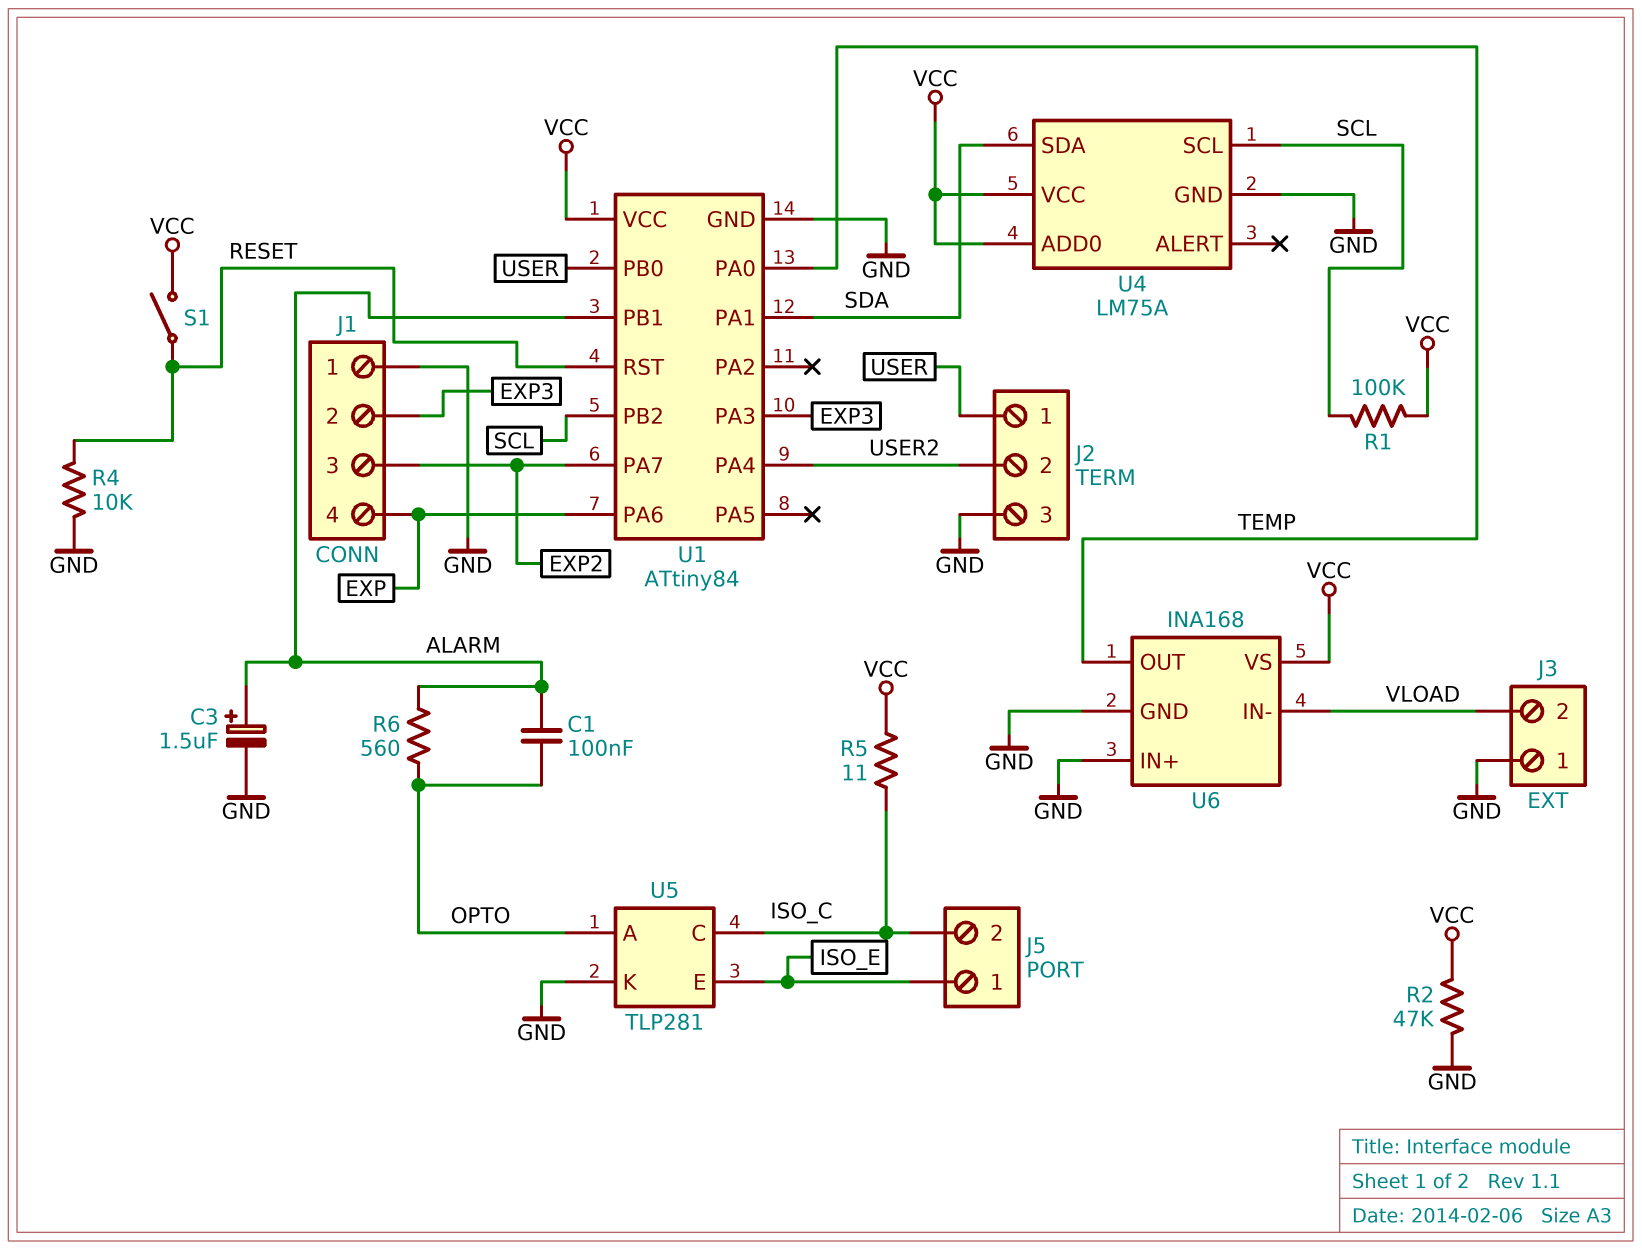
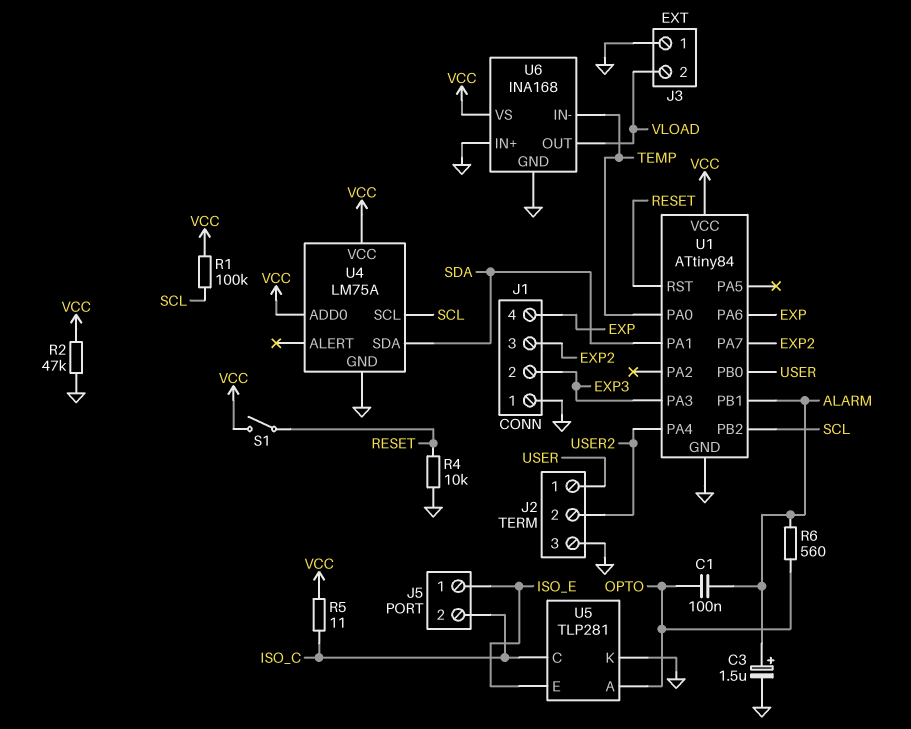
U6 pin IN-: VLOAD -> TEMP
U6 pin OUT: TEMP -> VLOAD

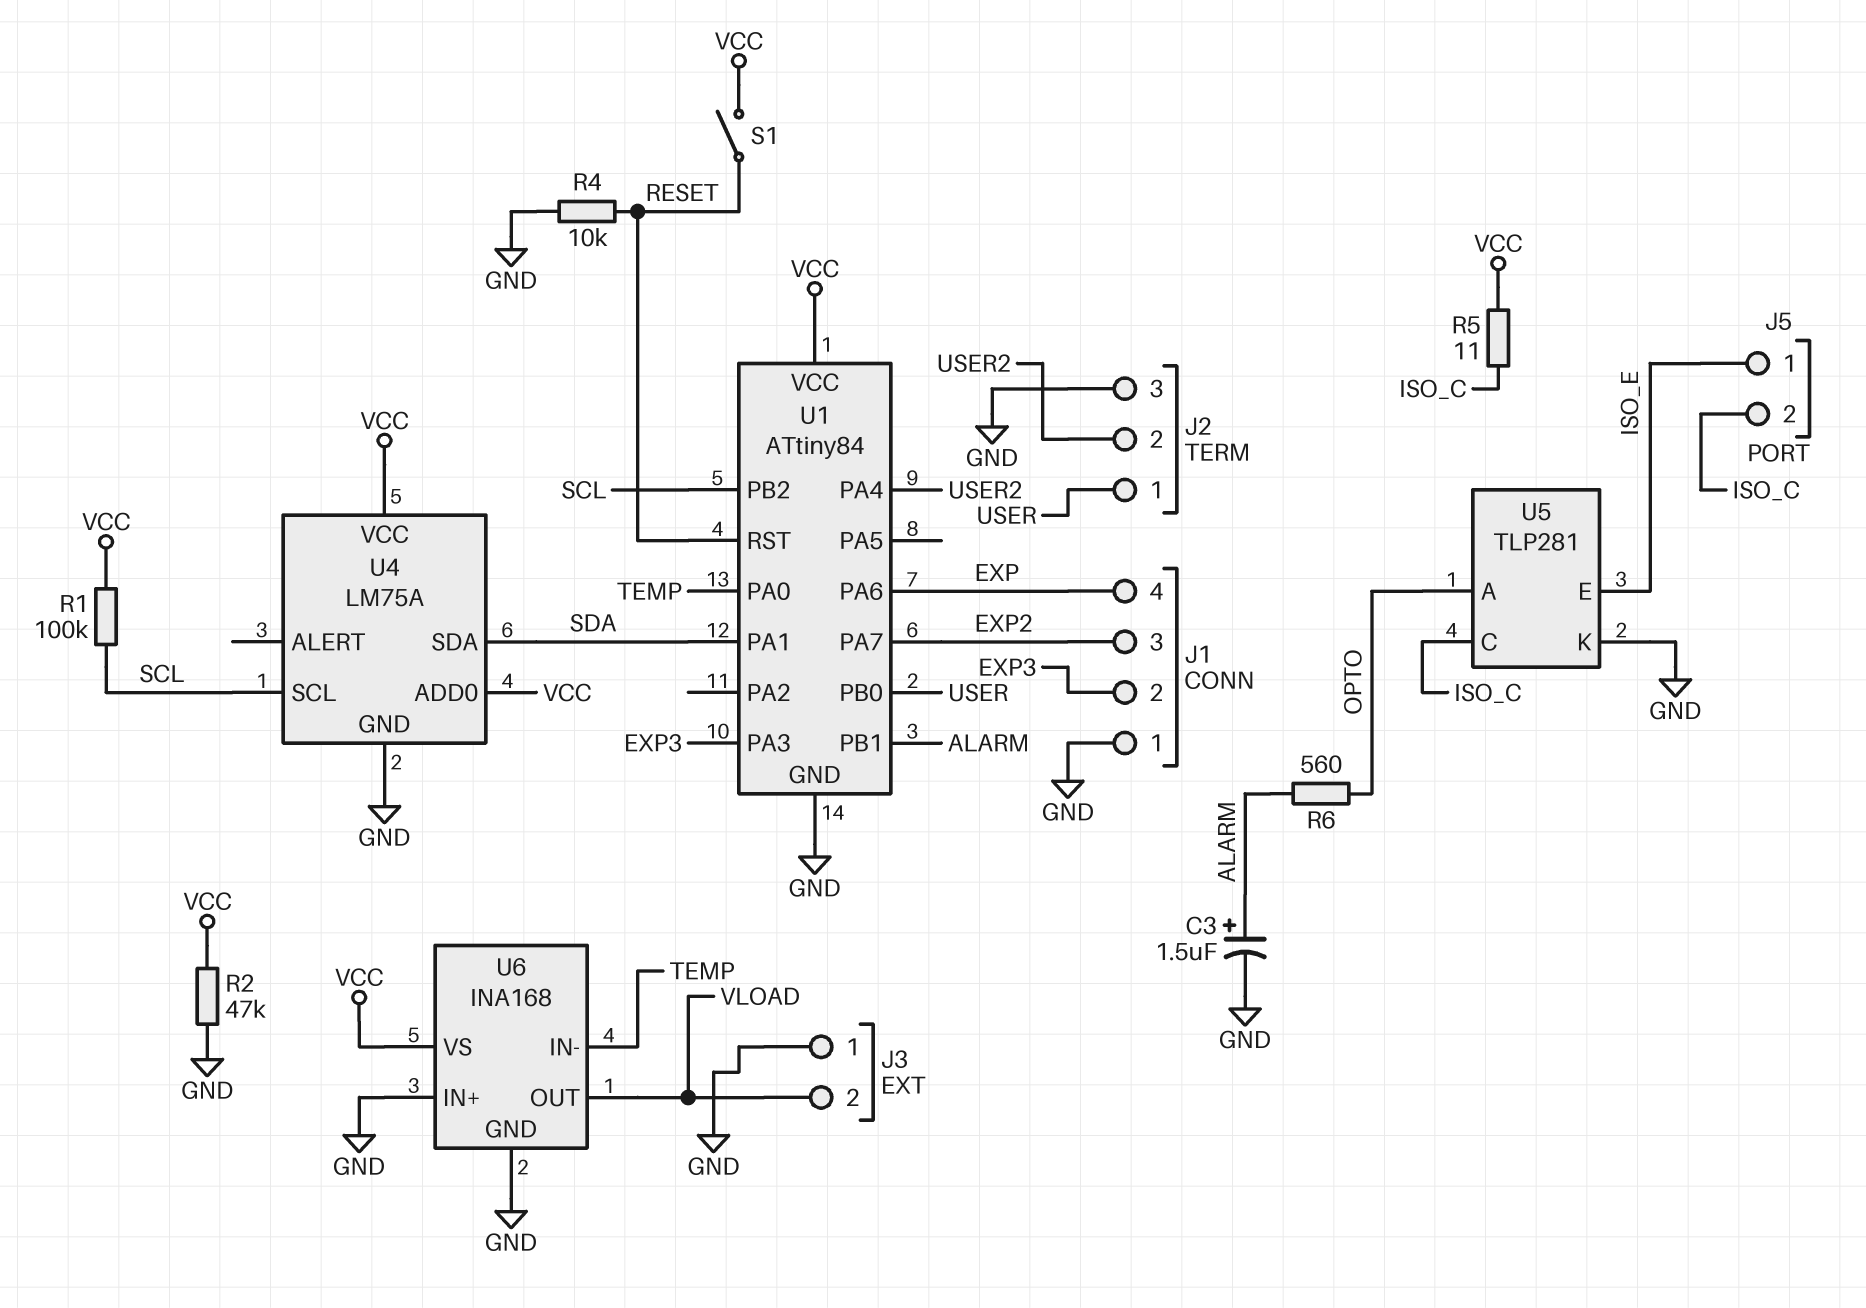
C1: 100nF (ALARM, OPTO) -> none

